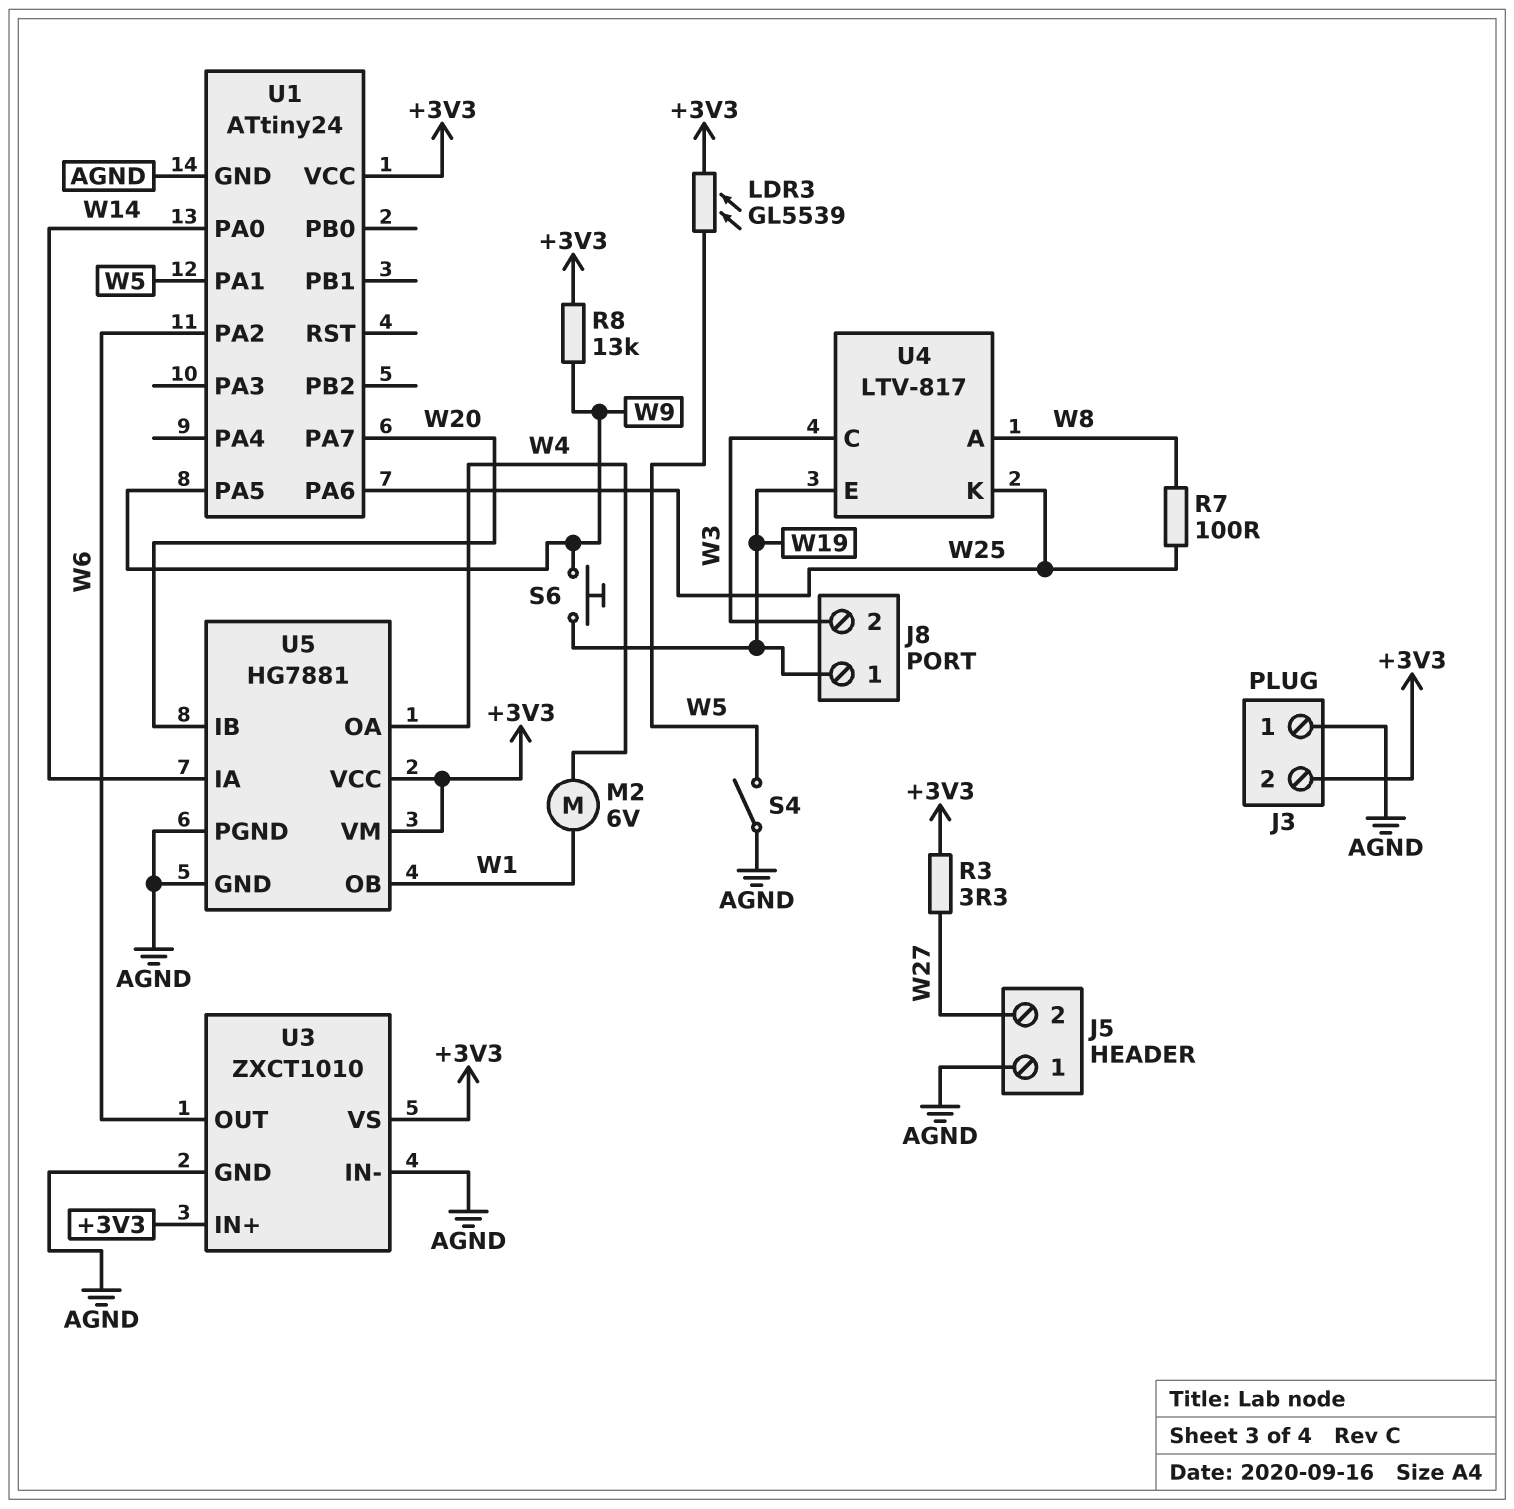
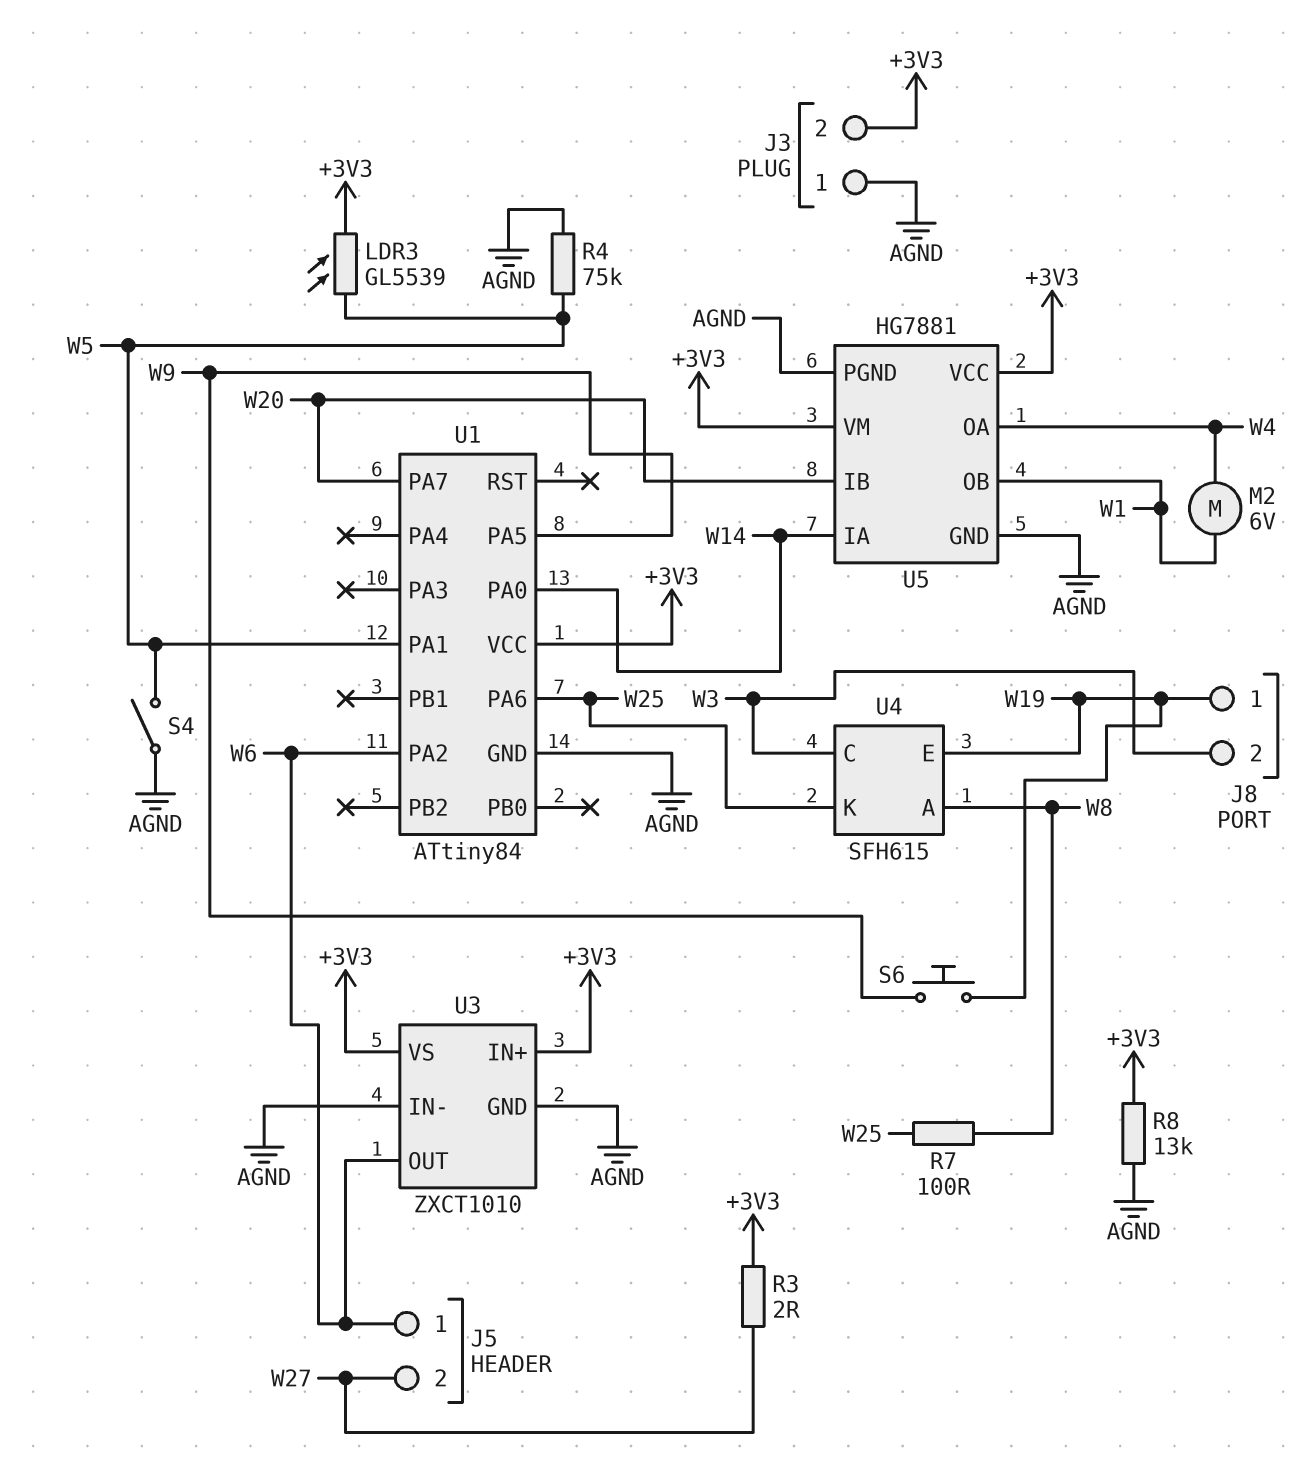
J5 pin 1: AGND -> W6
R3: 3.3 (+3V3, W27) -> 2 (+3V3, W27)
R4: none -> 75k (AGND, W5)
R8: 13k (+3V3, W9) -> 13k (+3V3, AGND)
U1: ATtiny24 -> ATtiny84
U4: LTV-817 -> SFH615

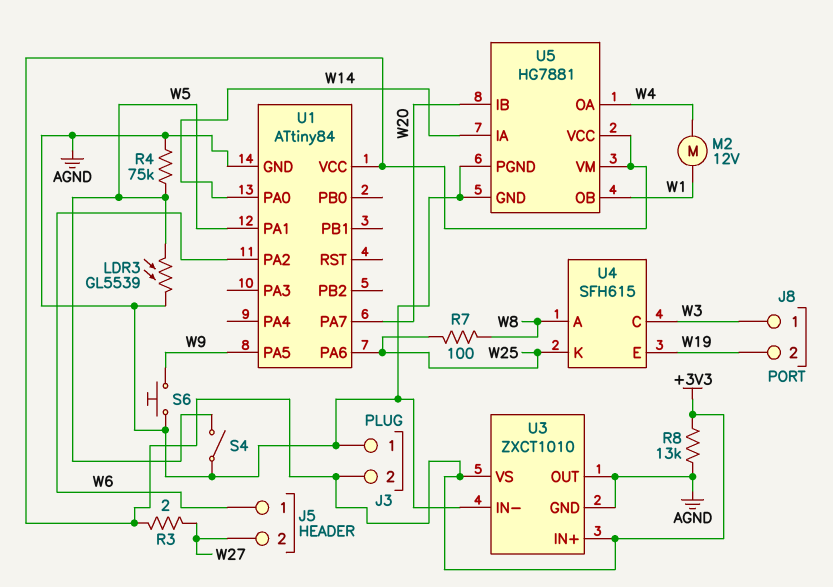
J8 pin 1: W19 -> W3
J8 pin 2: W3 -> W19
LDR3: GL5539 (+3V3, W5) -> GL5539 (AGND, W5)
M2: motor 6V (W1, W4) -> motor 12V (W1, W4)
S6: button (W9, W19) -> button (AGND, W9)
U3 pin OUT: W6 -> AGND

